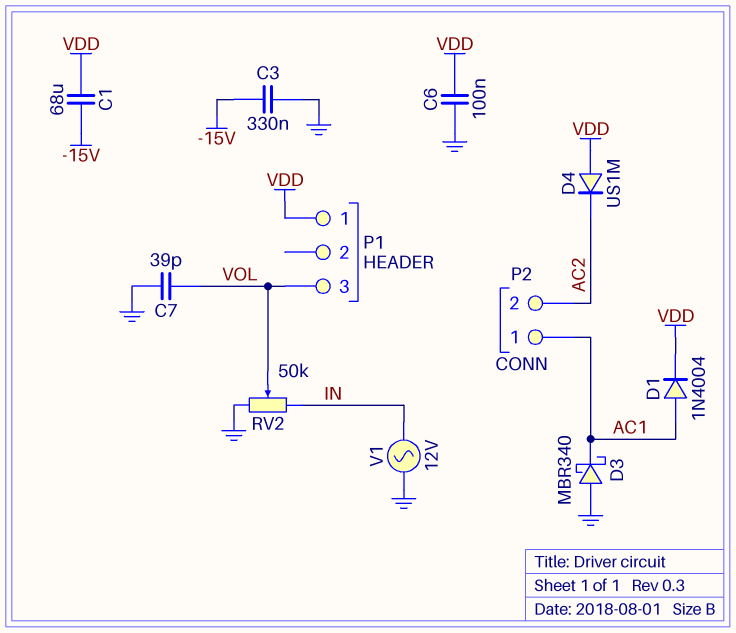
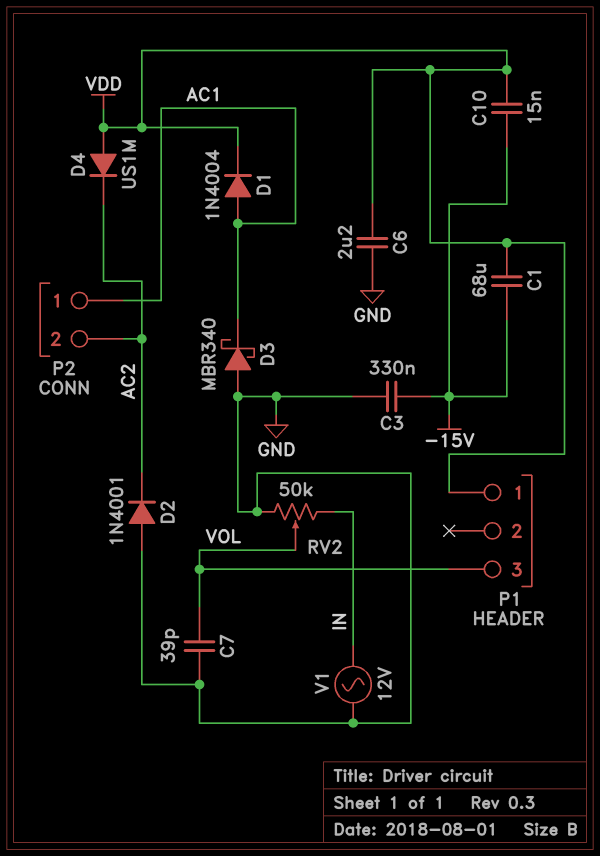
C6: 100nF (GND, VDD) -> 2.2uF (GND, VDD)
C10: none -> 15nF (-15V, VDD)
D2: none -> diode 1N4001 (A GND, K AC2)

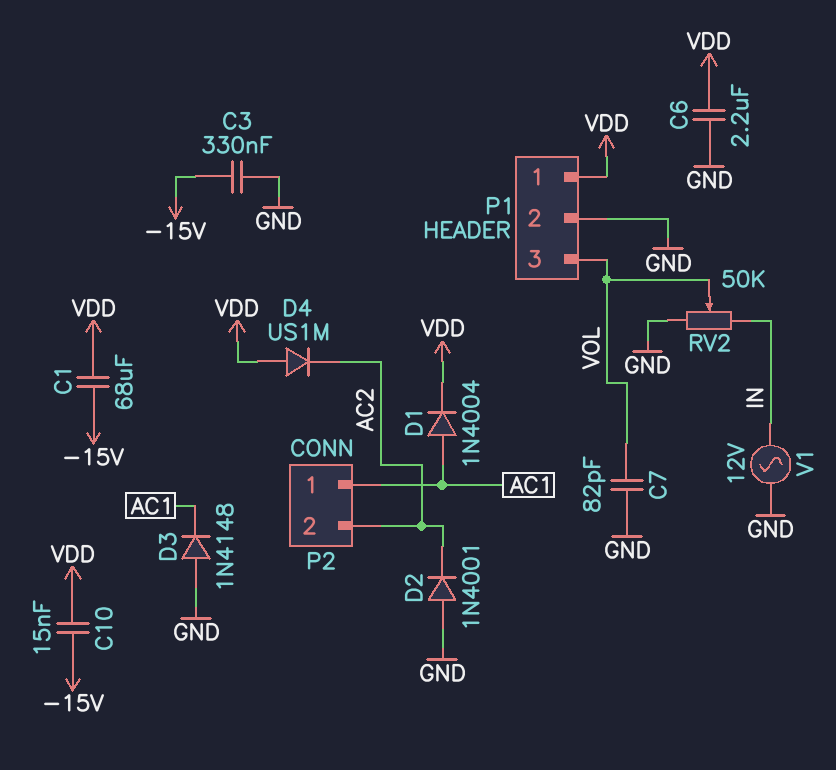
C7: 39pF (GND, VOL) -> 82pF (GND, VOL)
D3: schottky MBR340 (A GND, K AC1) -> diode 1N4148 (A GND, K AC1)
P1 pin 2: none -> GND

